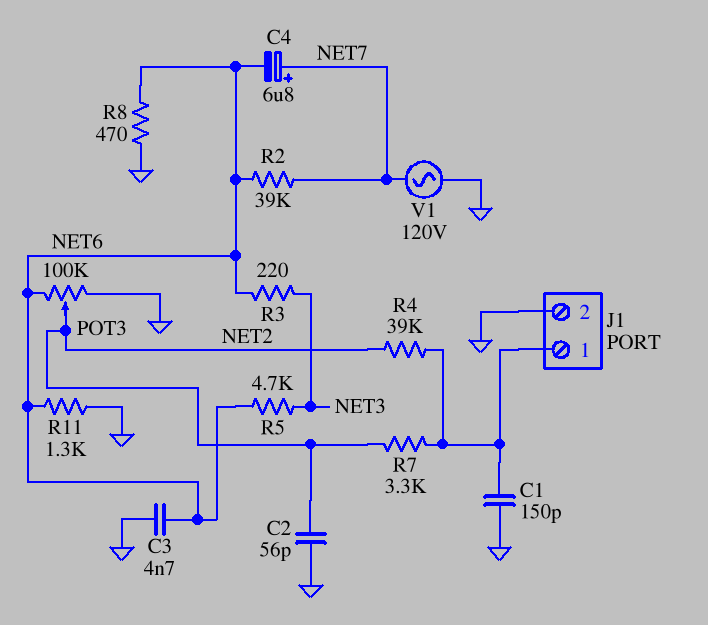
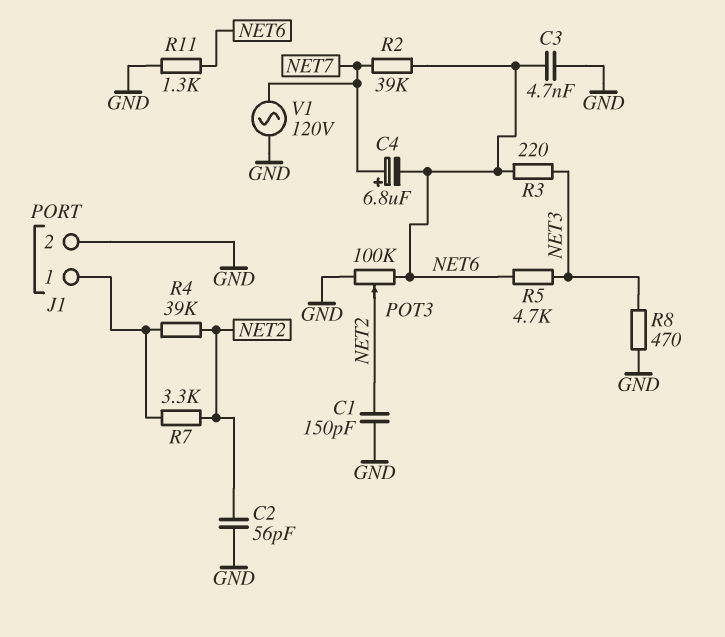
C1: 150pF (GND, J1/1) -> 150pF (GND, NET2)
R8: 470 (GND, NET6) -> 470 (GND, NET3)

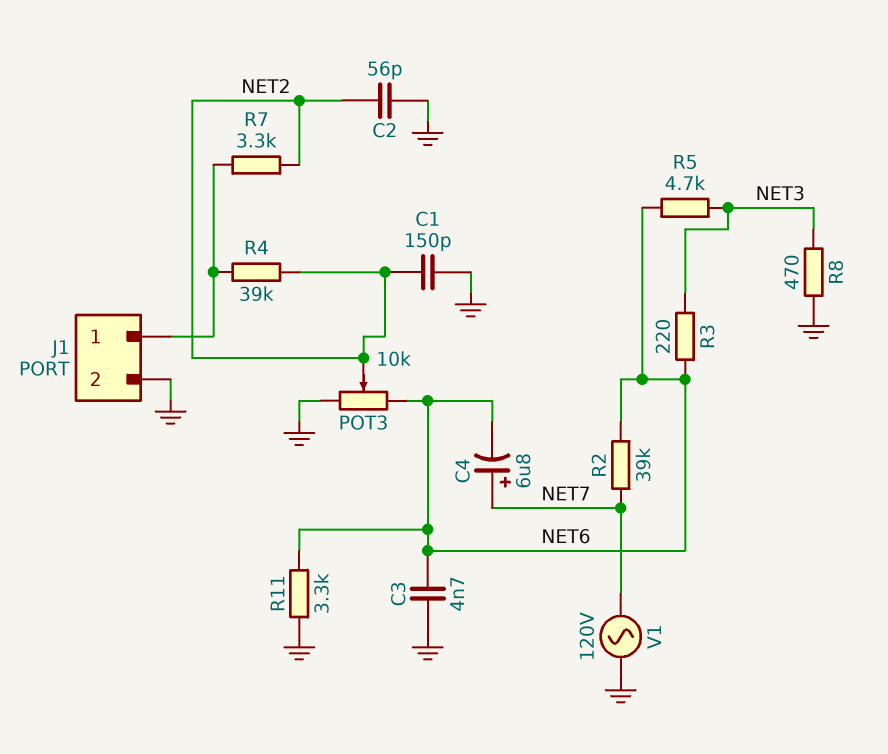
POT3: 100k (GND, NET6, wiper NET2) -> 10k (GND, NET6, wiper NET2)
R11: 1.3k (GND, NET6) -> 3.3k (GND, NET6)

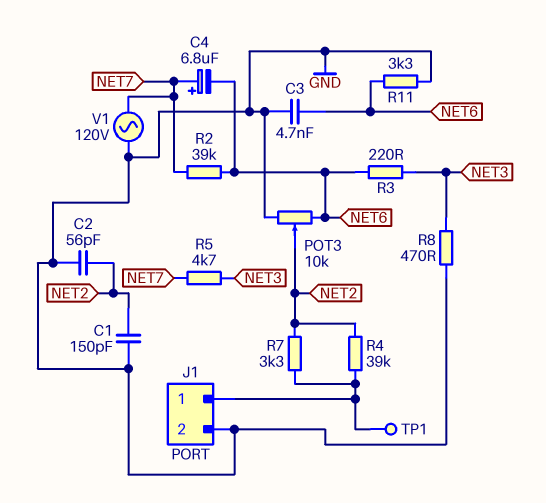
R5: 4.7k (NET3, NET6) -> 4.7k (NET3, NET7)
TP1: none -> test point (J1/1)

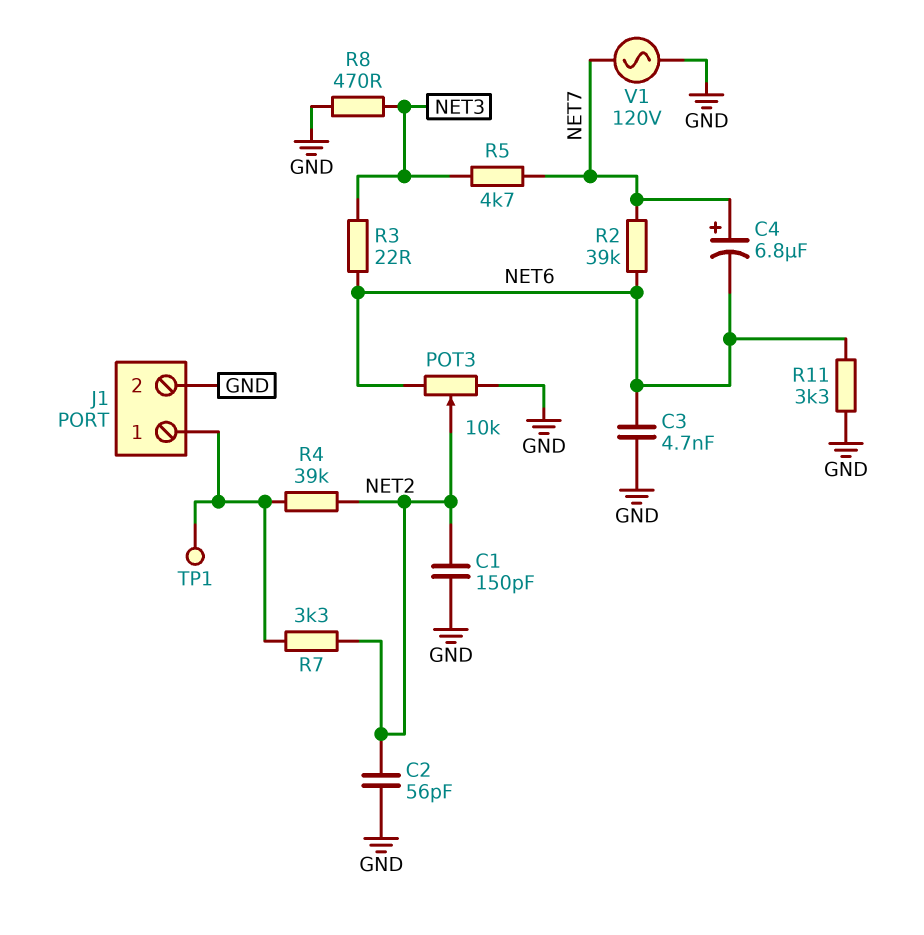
R3: 220 (NET3, NET6) -> 22 (NET3, NET6)

